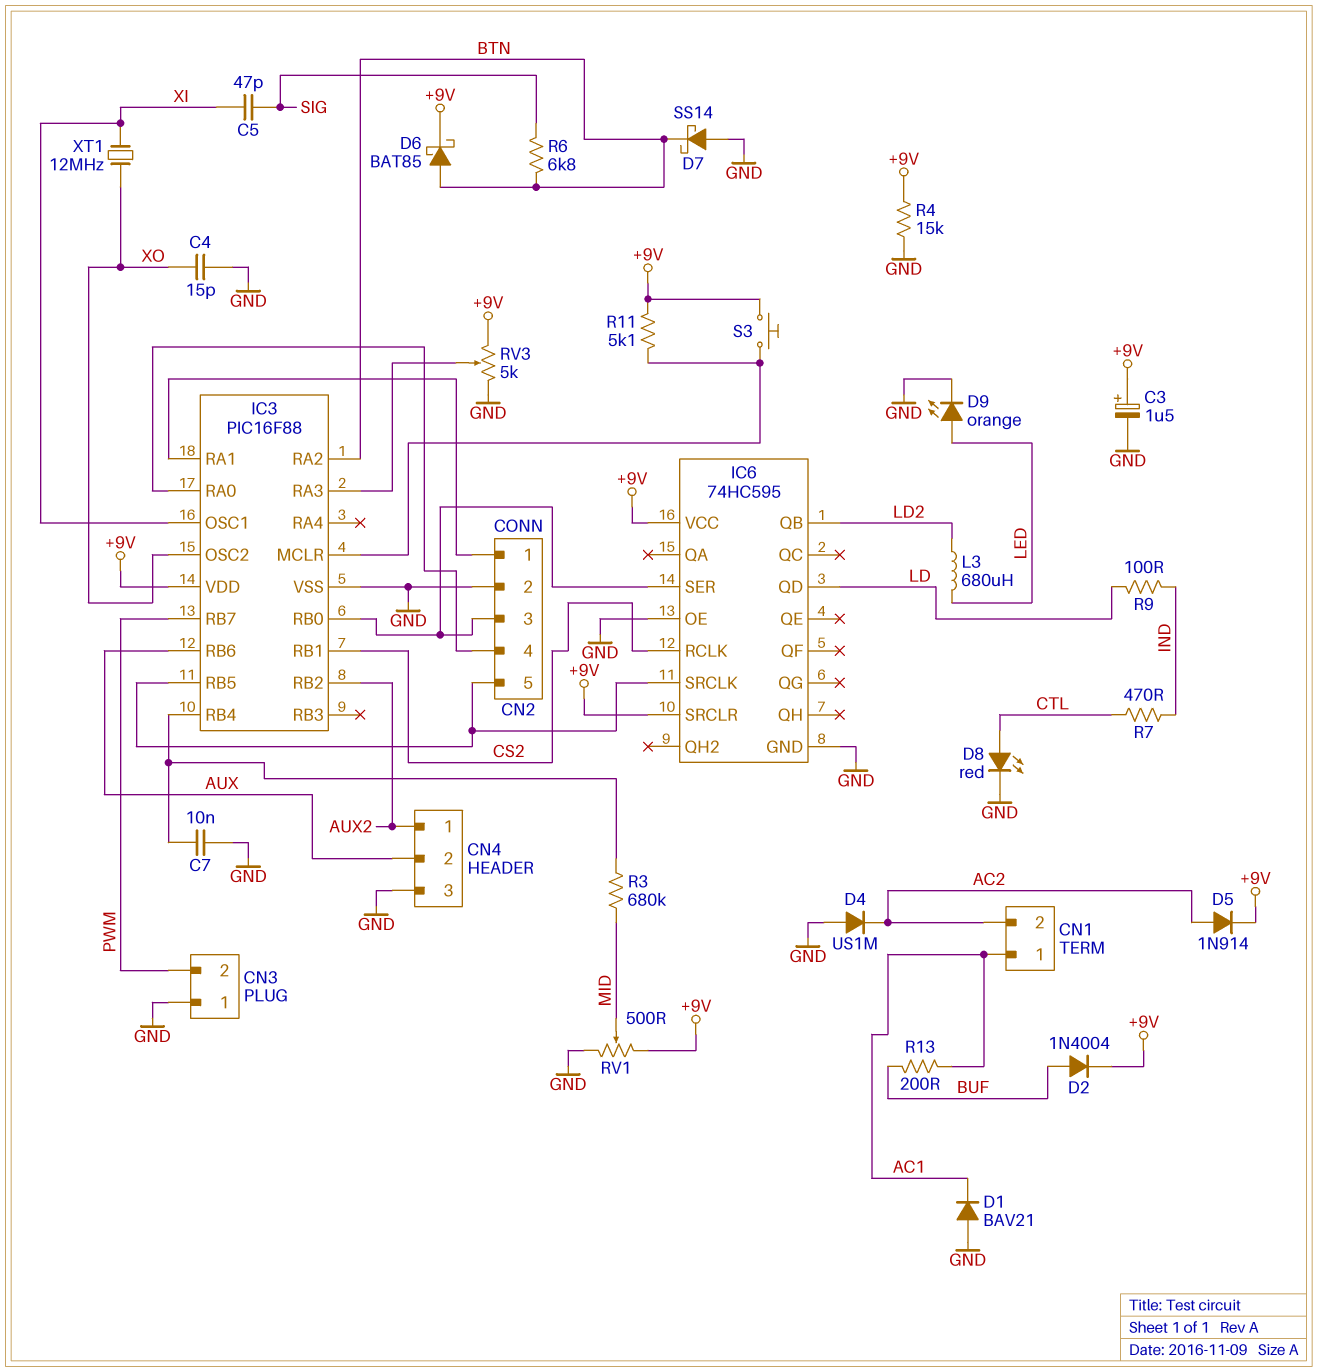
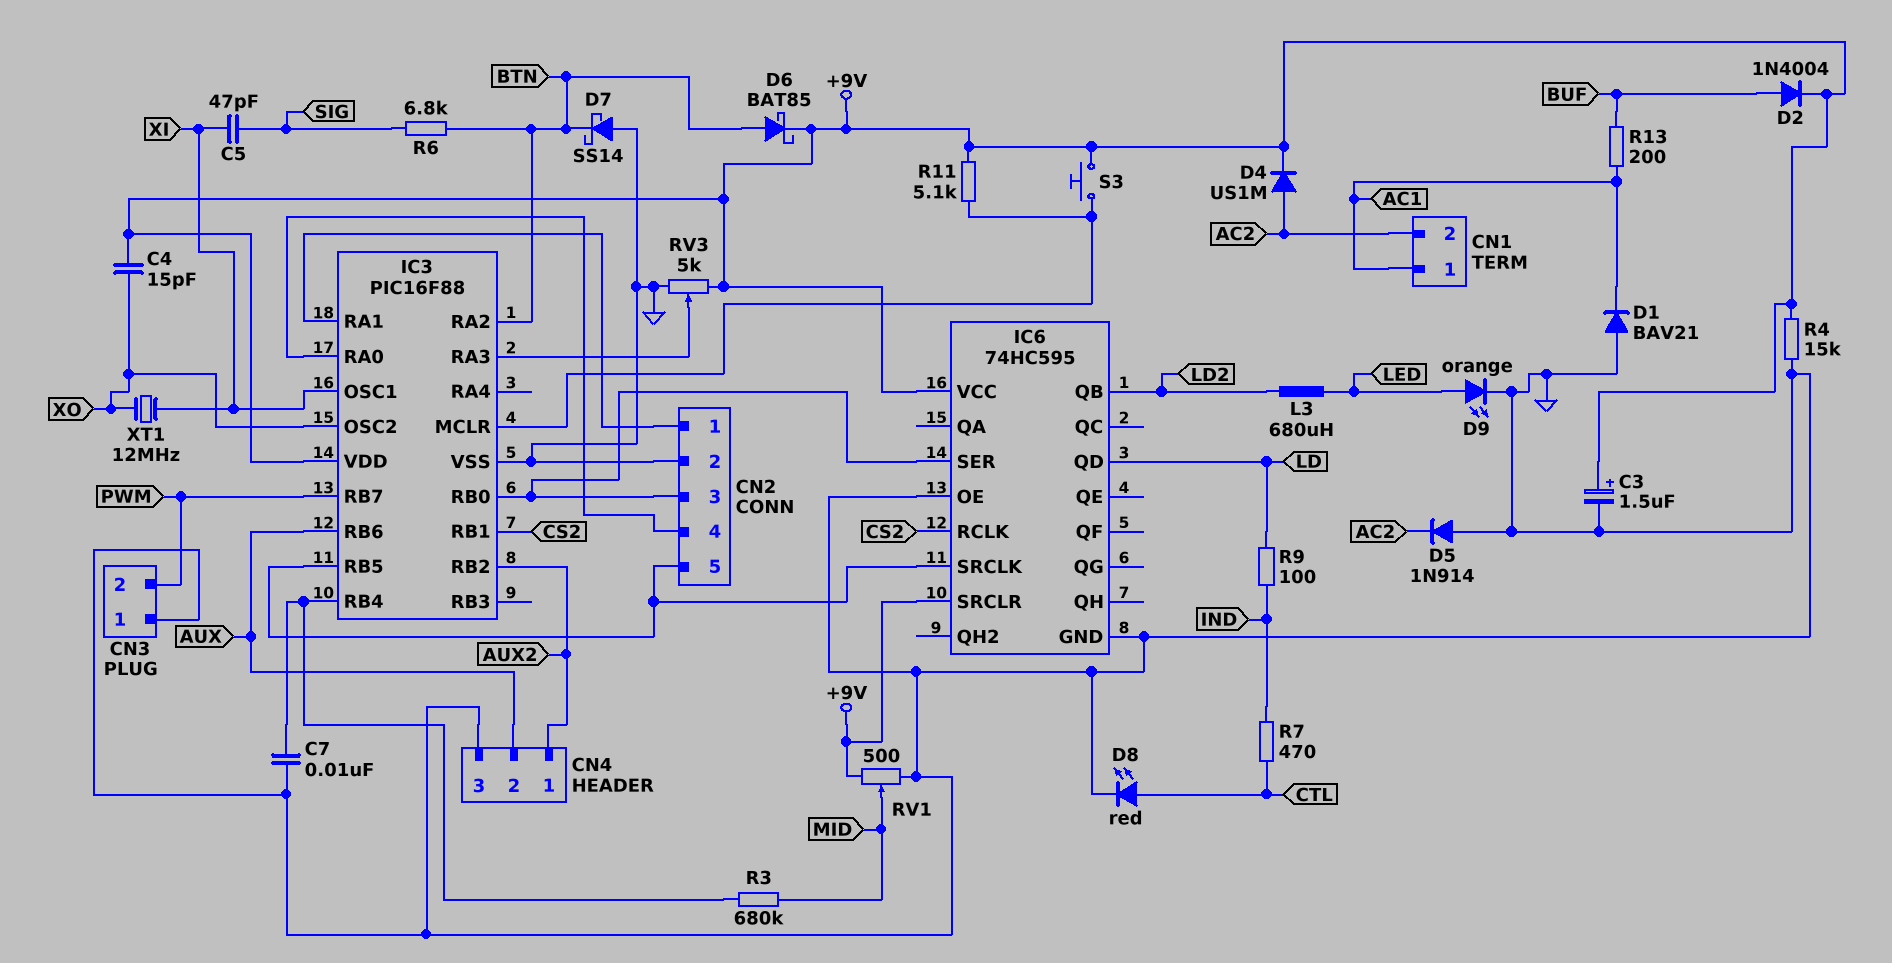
C4: 15pF (GND, XO) -> 15pF (+9V, XO)
D4: diode US1M (A GND, K AC2) -> diode US1M (A AC2, K +9V)
D5: diode 1N914 (A AC2, K +9V) -> diode 1N914 (A GND, K AC2)

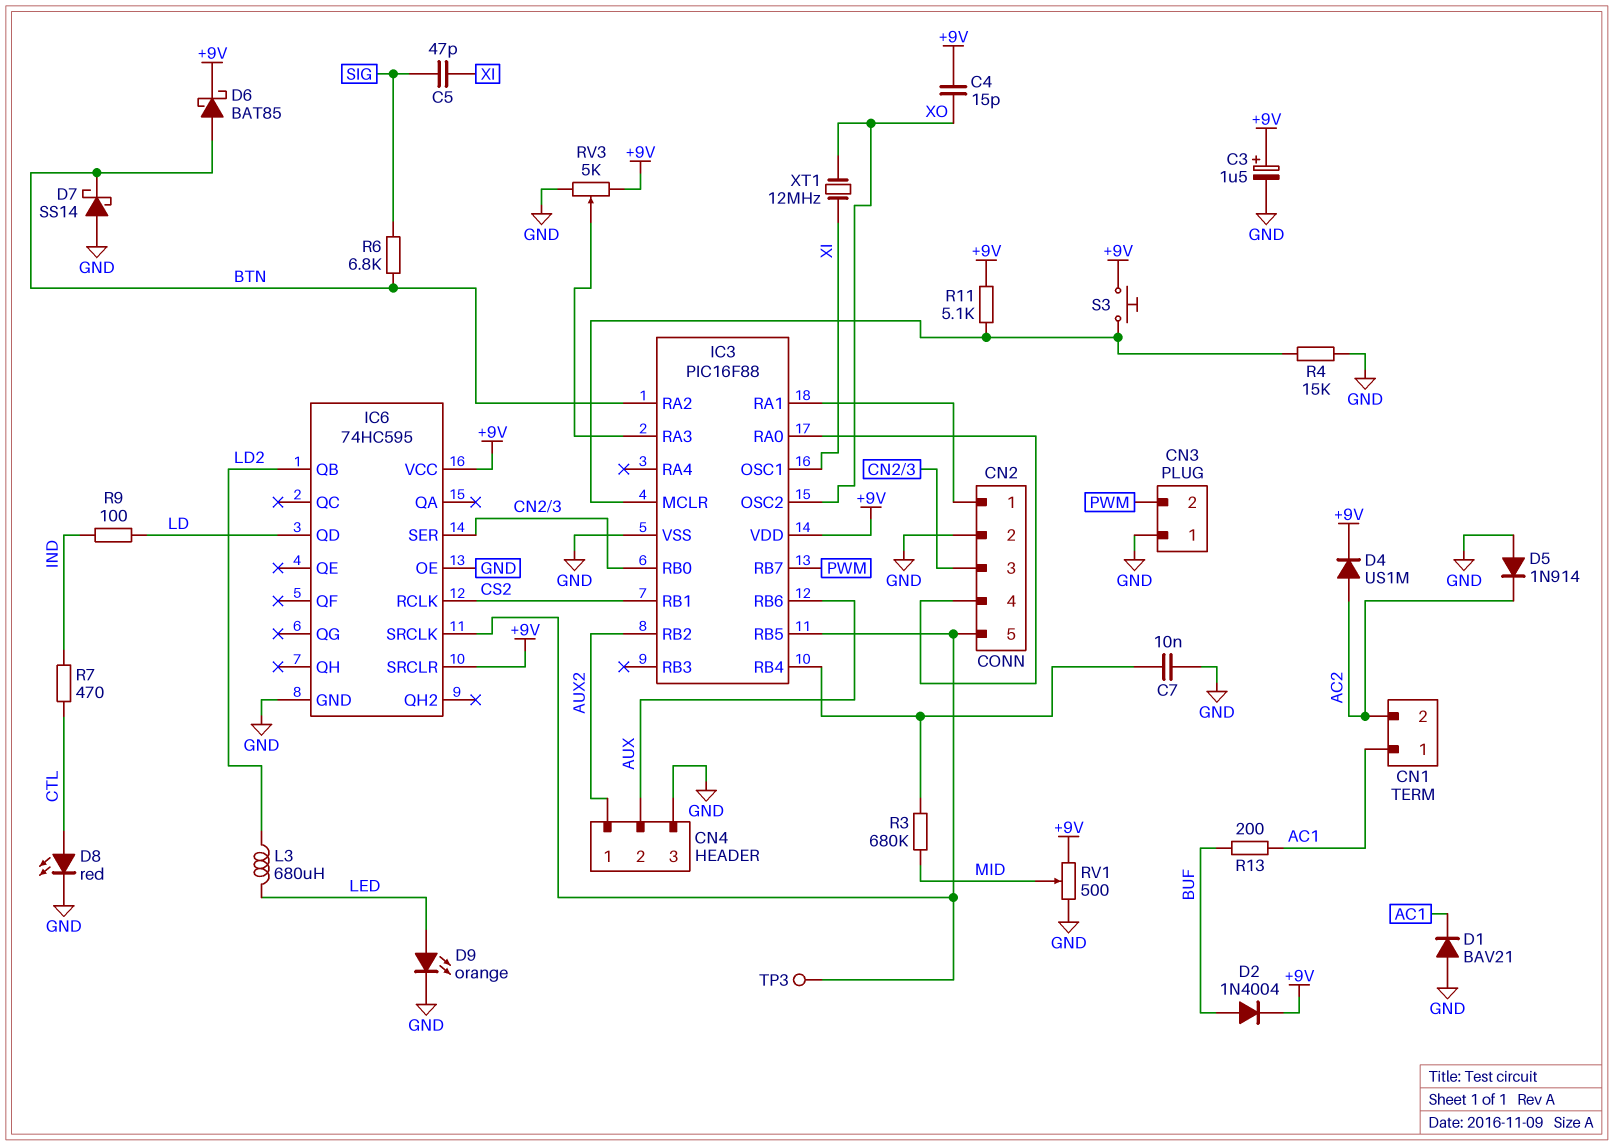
R4: 15k (+9V, GND) -> 15k (GND, IC3/MCLR)
TP3: none -> test point (CN2/5)

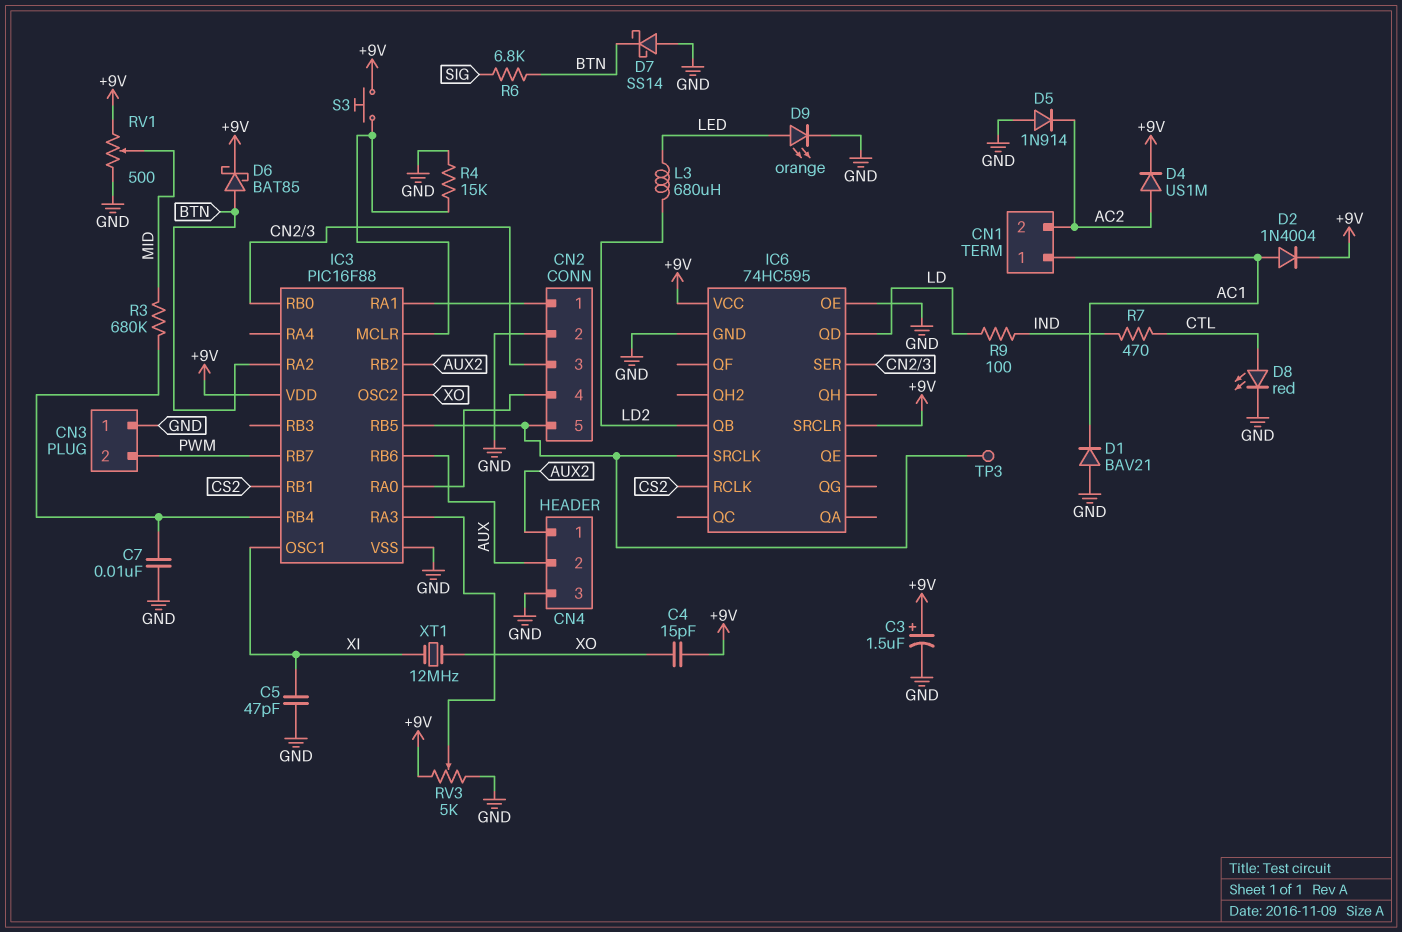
C5: 47pF (SIG, XI) -> 47pF (GND, XI)
D2: diode 1N4004 (A BUF, K +9V) -> diode 1N4004 (A AC1, K +9V)
R11: 5.1k (+9V, IC3/MCLR) -> none
R13: 200 (AC1, BUF) -> none

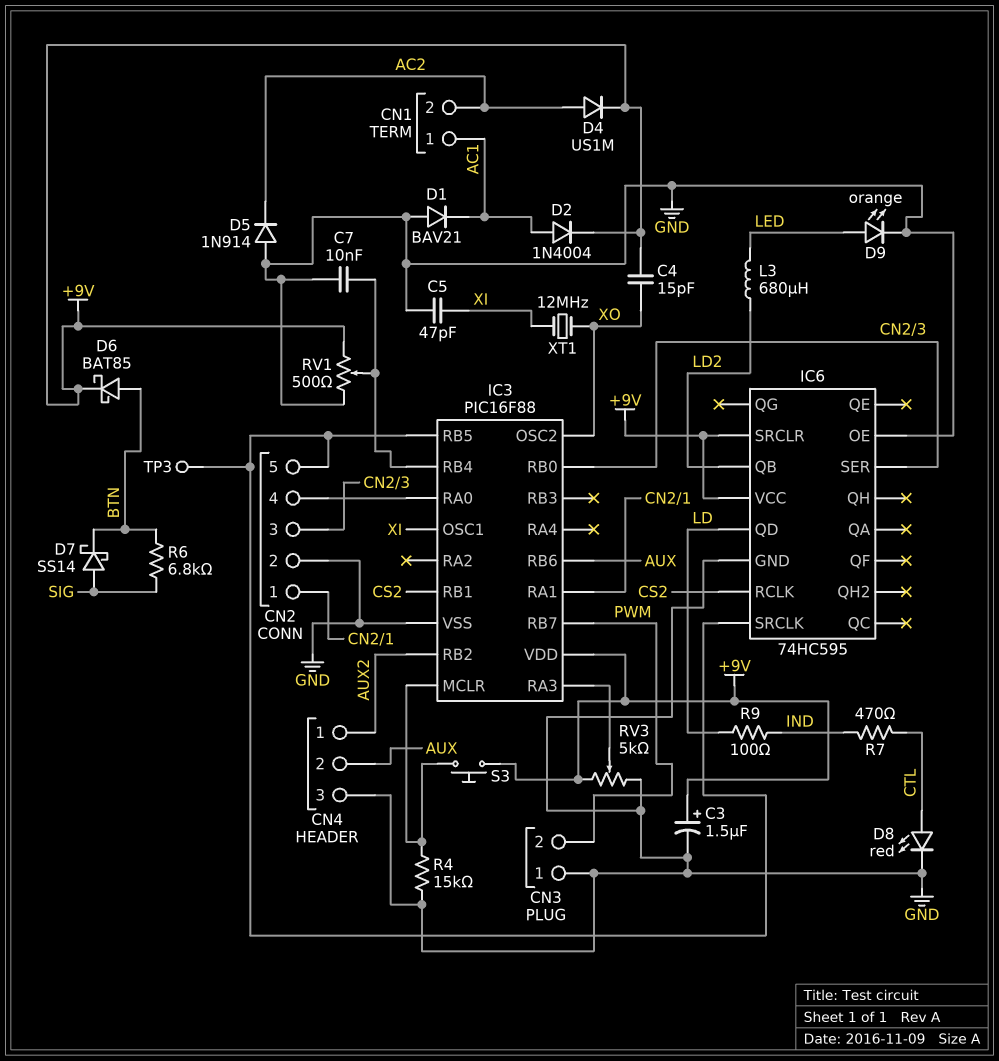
D7: schottky SS14 (A GND, K BTN) -> schottky SS14 (A SIG, K BTN)
IC3 pin RA2: BTN -> none
R3: 680k (IC3/RB4, MID) -> none
RV1: 500 (+9V, GND, wiper MID) -> 500 (+9V, GND, wiper IC3/RB4)

